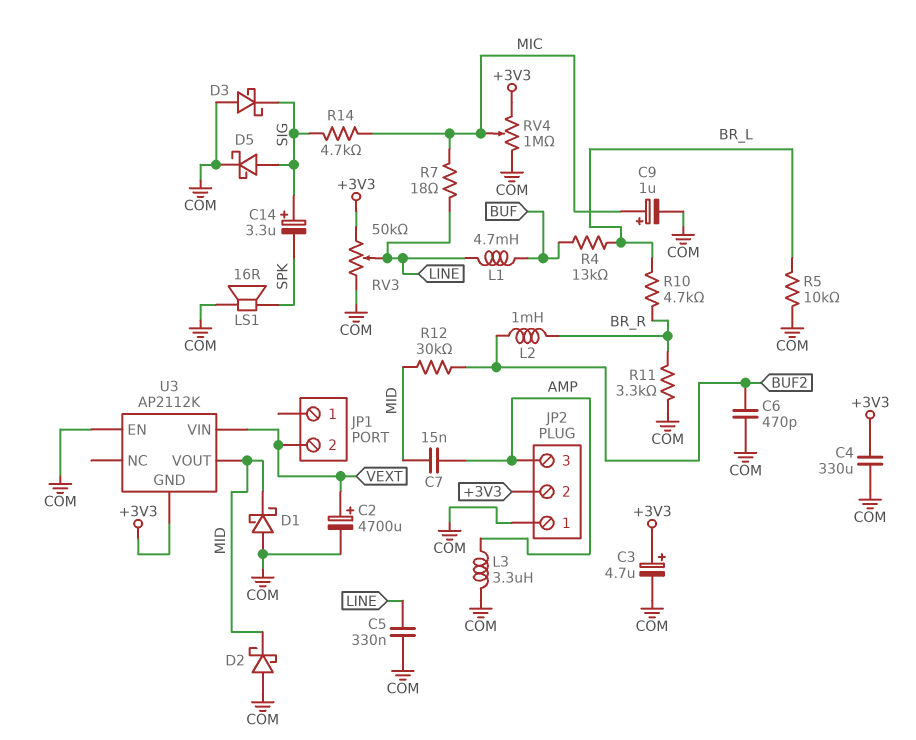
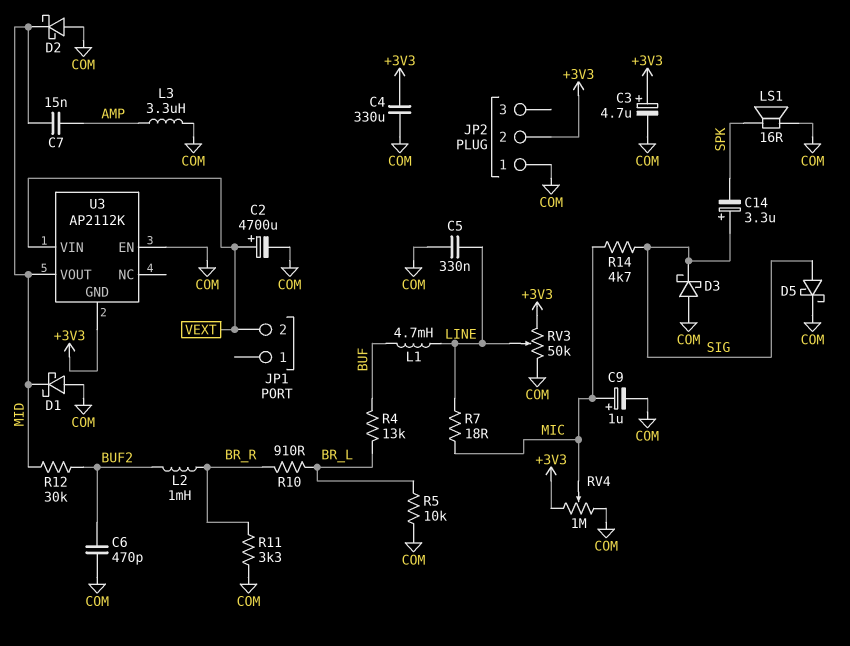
JP2 pin 3: AMP -> none
R10: 4.7k (BR_L, BR_R) -> 910 (BR_L, BR_R)

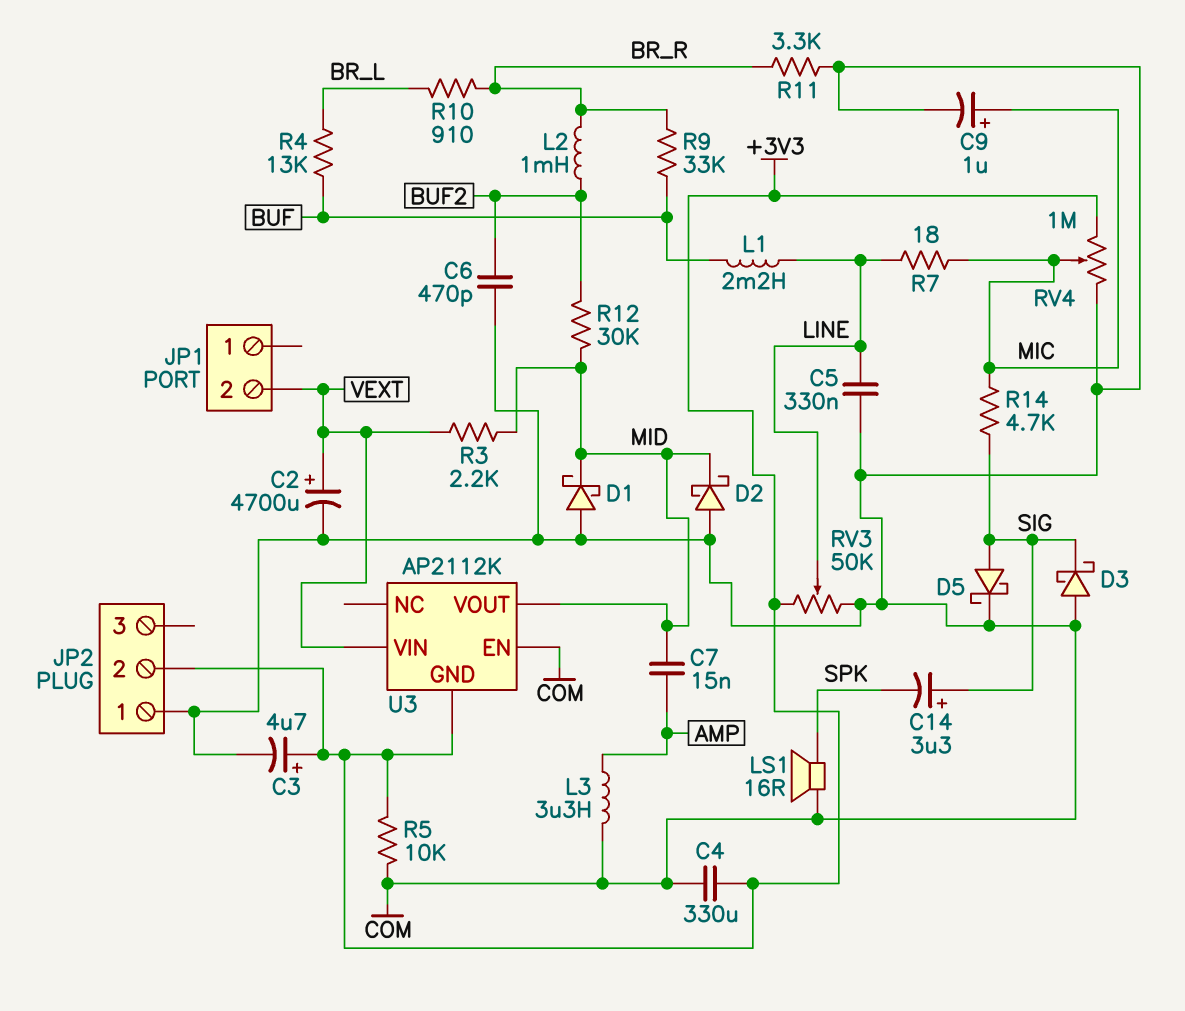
L1: 4.7mH (BUF, LINE) -> 2.2mH (BUF, LINE)
R3: none -> 2.2k (MID, VEXT)
R5: 10k (BR_L, COM) -> 10k (+3V3, COM)
R9: none -> 33k (BR_R, BUF)

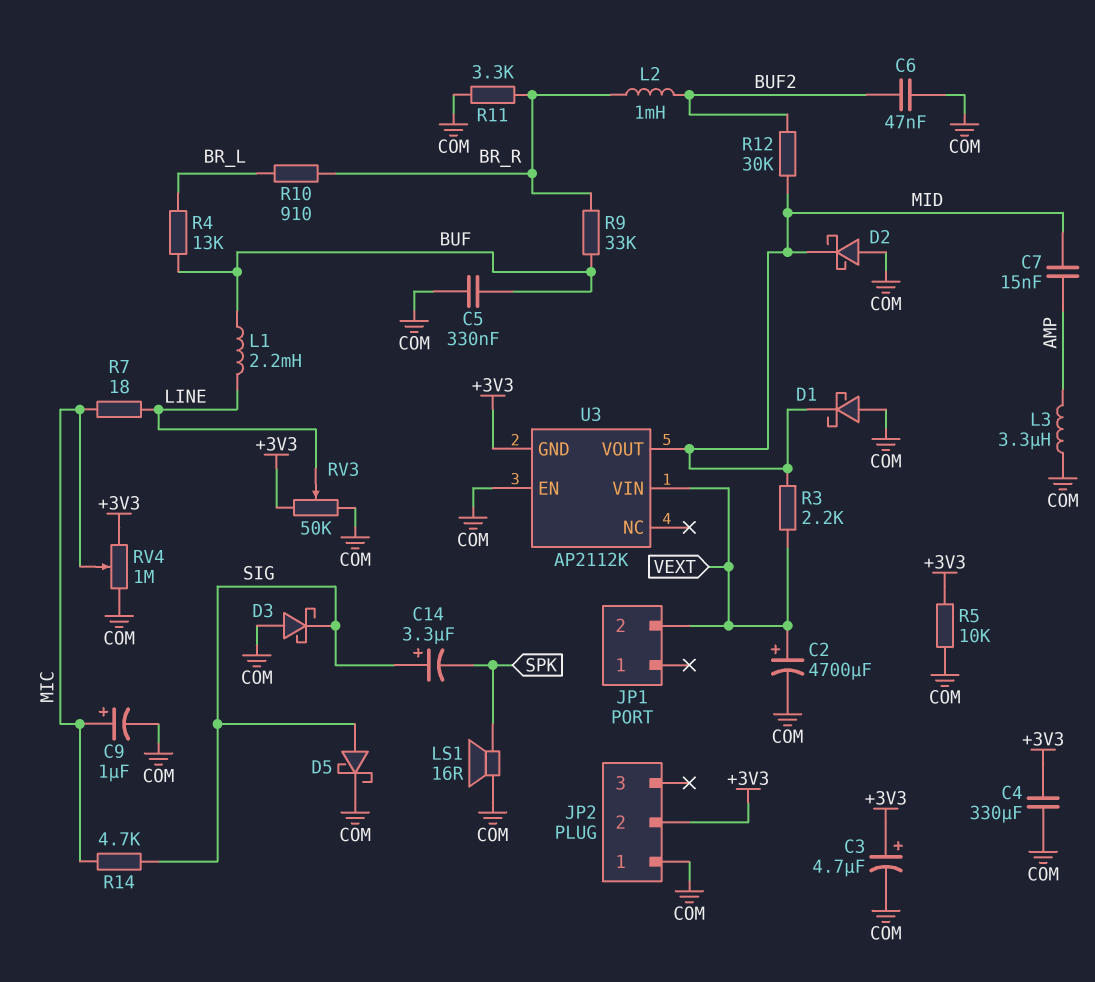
C5: 330nF (COM, LINE) -> 330nF (BUF, COM)
C6: 470pF (BUF2, COM) -> 47nF (BUF2, COM)

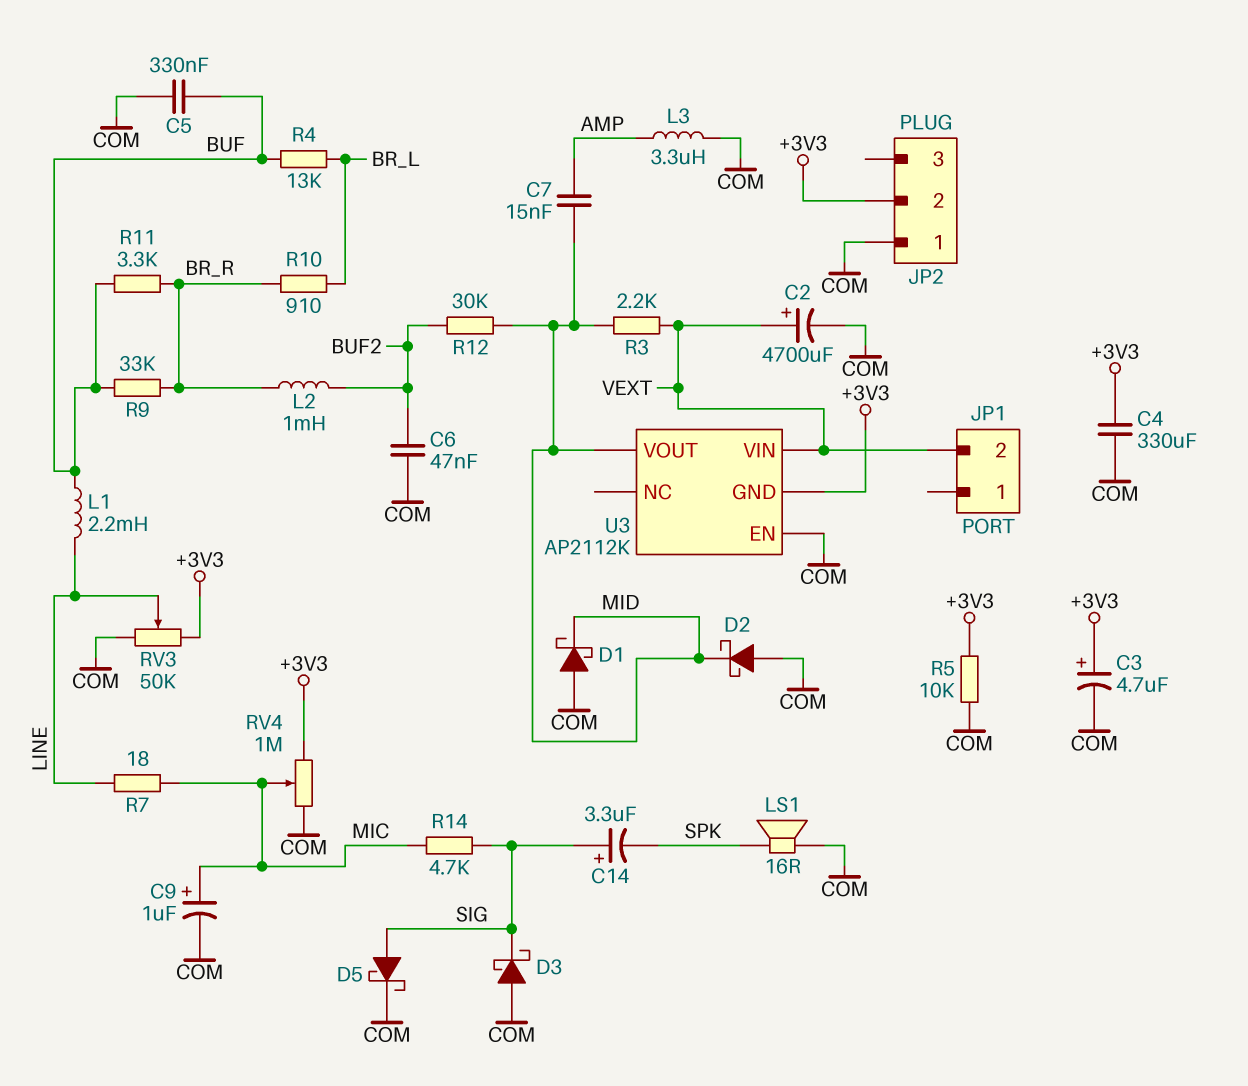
R11: 3.3k (BR_R, COM) -> 3.3k (BR_R, BUF)

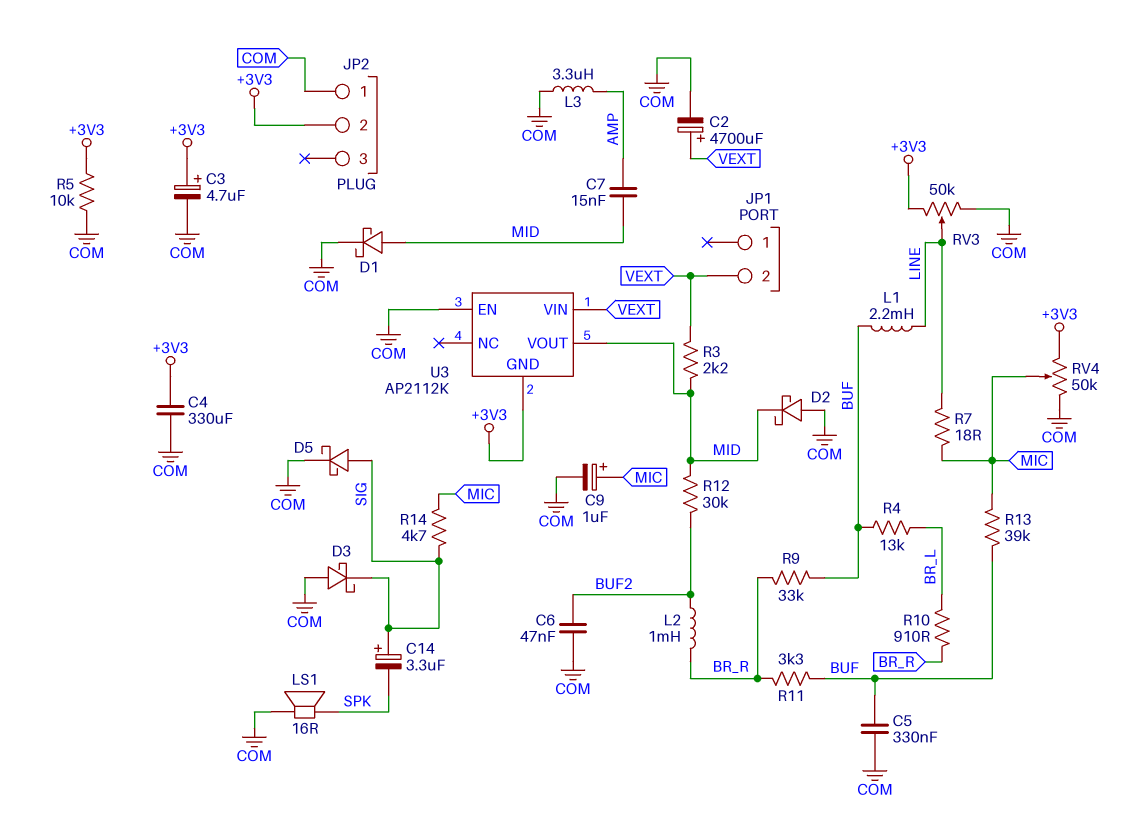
D1: schottky (A COM, K MID) -> schottky (A MID, K COM)
R13: none -> 39k (BUF, MIC)
RV4: 1M (+3V3, COM, wiper MIC) -> 50k (+3V3, COM, wiper MIC)

